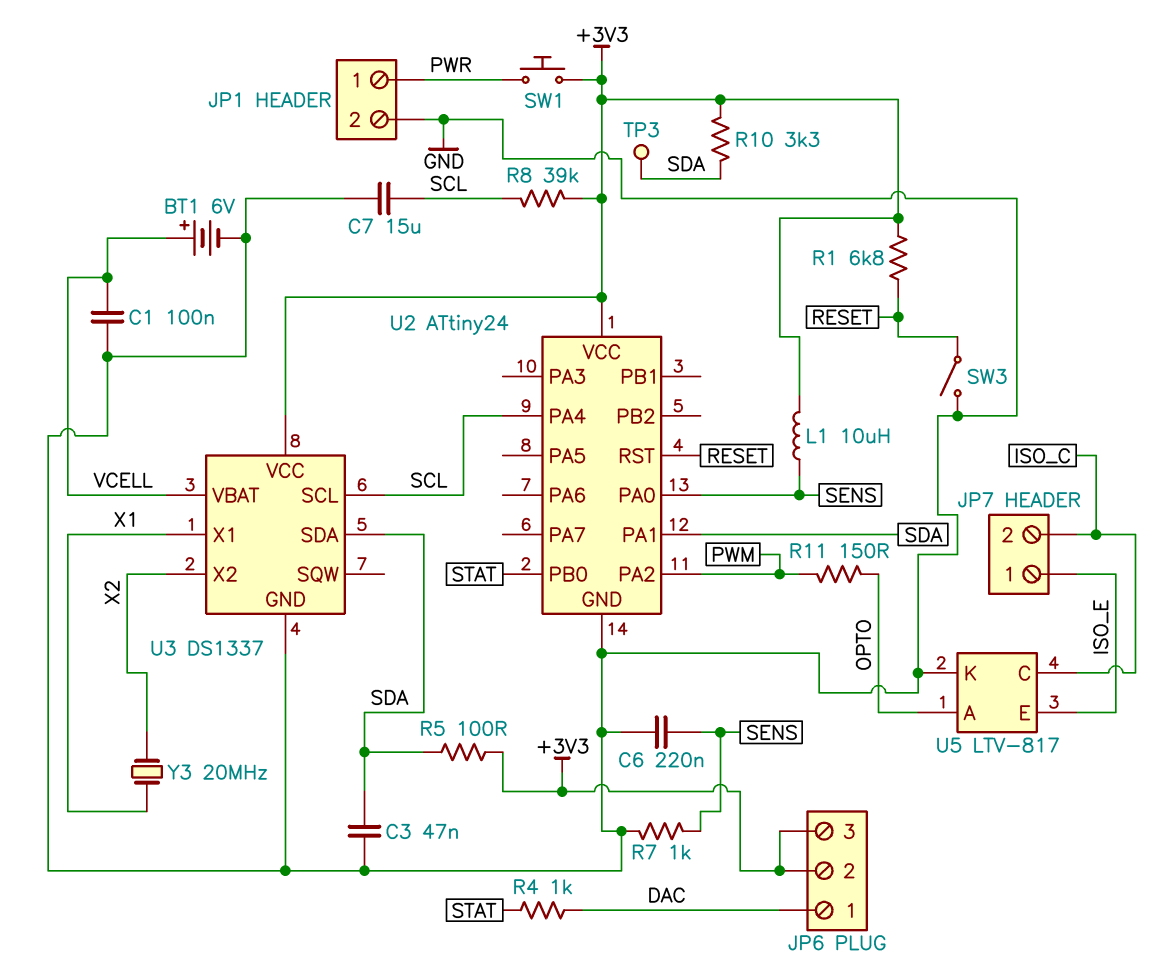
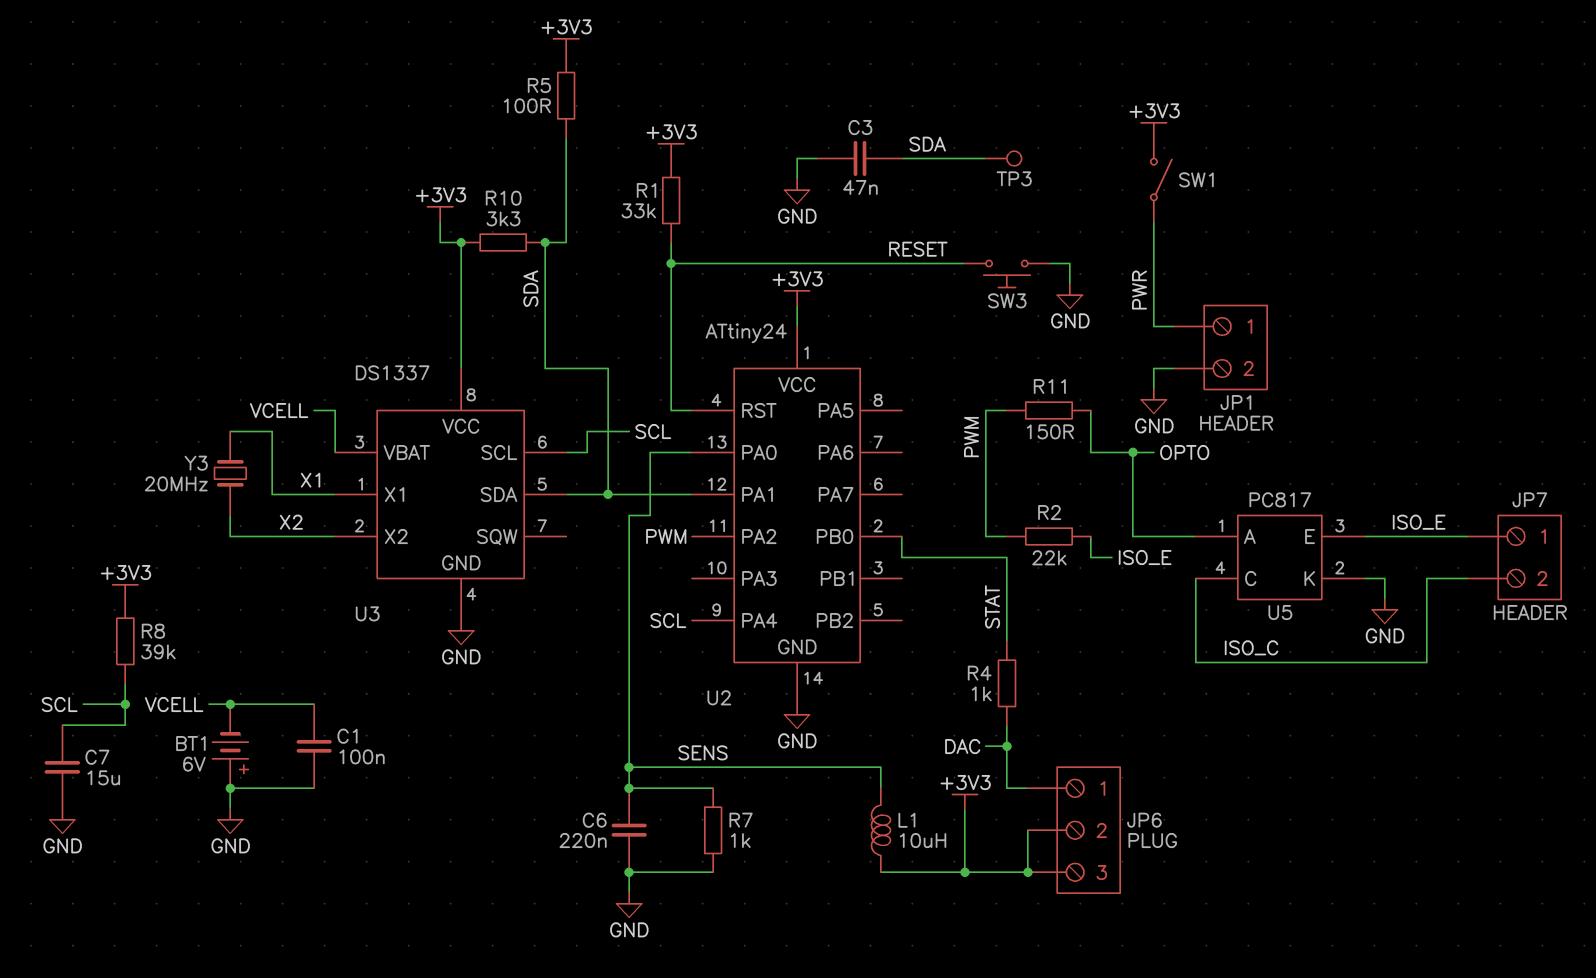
BT1: 6V (plus VCELL, minus GND) -> 6V (plus GND, minus VCELL)
R1: 6.8k (+3V3, RESET) -> 33k (+3V3, RESET)
R2: none -> 22k (ISO_E, PWM)
SW1: button (+3V3, PWR) -> switch (+3V3, PWR)
SW3: switch (GND, RESET) -> button (GND, RESET)
U5: LTV-817 -> PC817

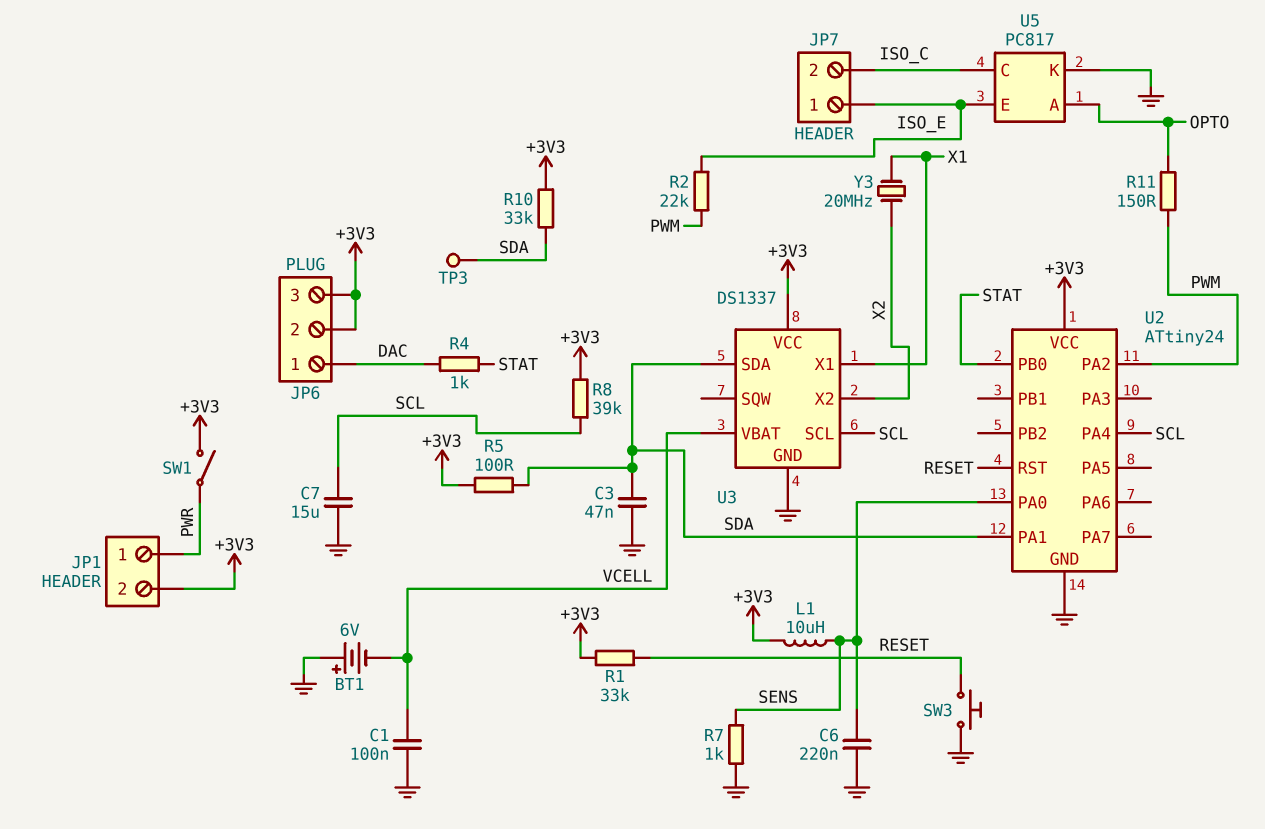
JP1 pin 2: GND -> +3V3
R10: 3.3k (+3V3, SDA) -> 33k (+3V3, SDA)

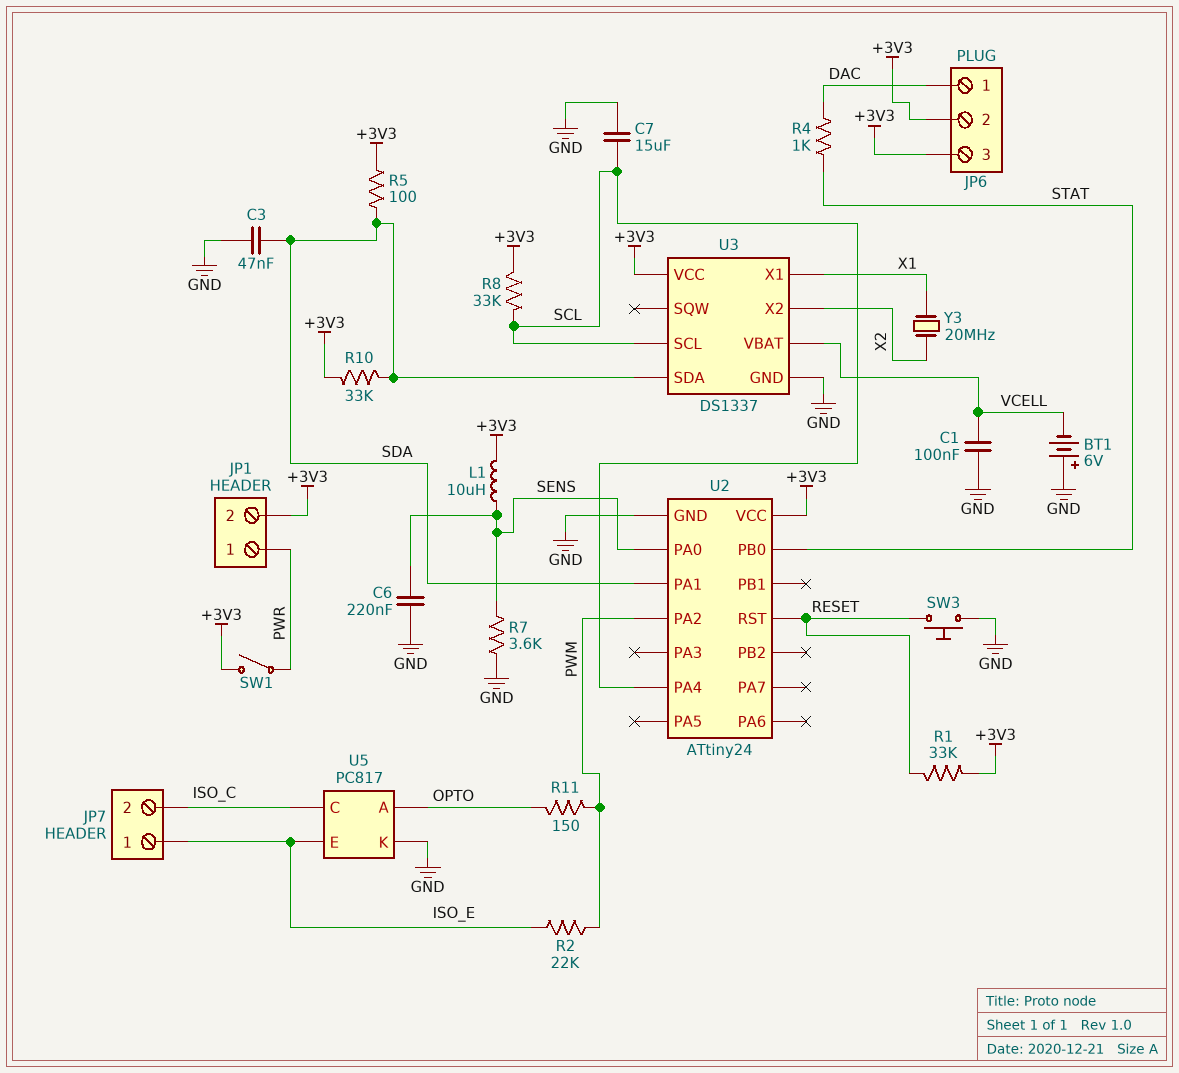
R7: 1k (GND, SENS) -> 3.6k (GND, SENS)
R8: 39k (+3V3, SCL) -> 33k (+3V3, SCL)
TP3: test point (SDA) -> none

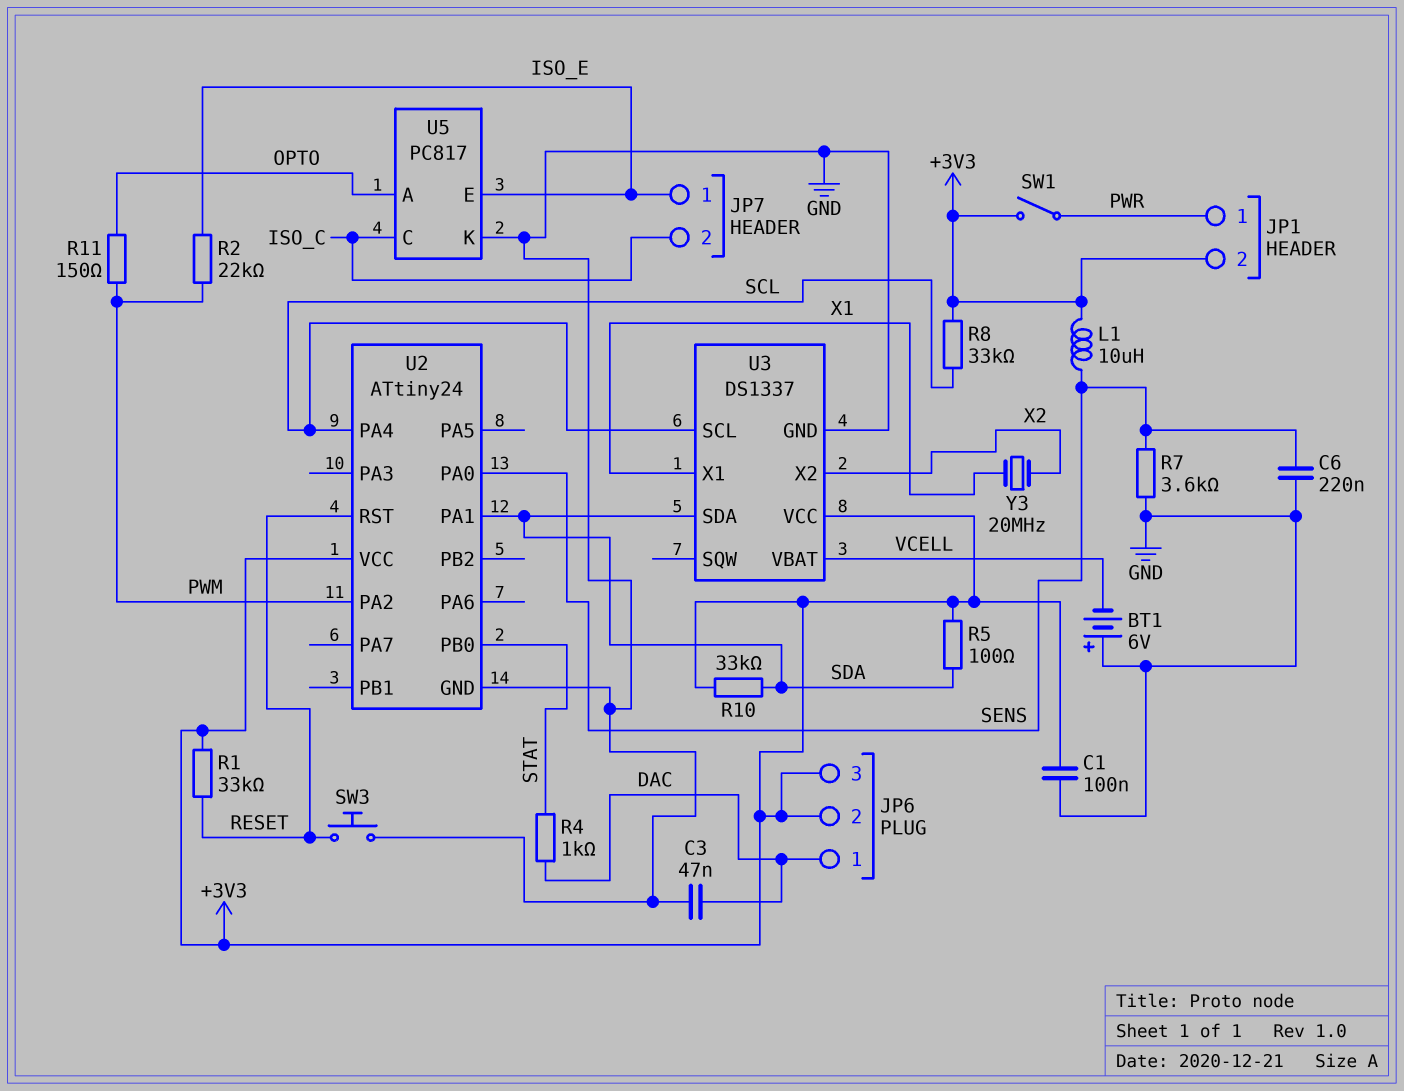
C1: 100nF (GND, VCELL) -> 100nF (+3V3, GND)
C3: 47nF (GND, SDA) -> 47nF (DAC, GND)
C7: 15uF (GND, SCL) -> none

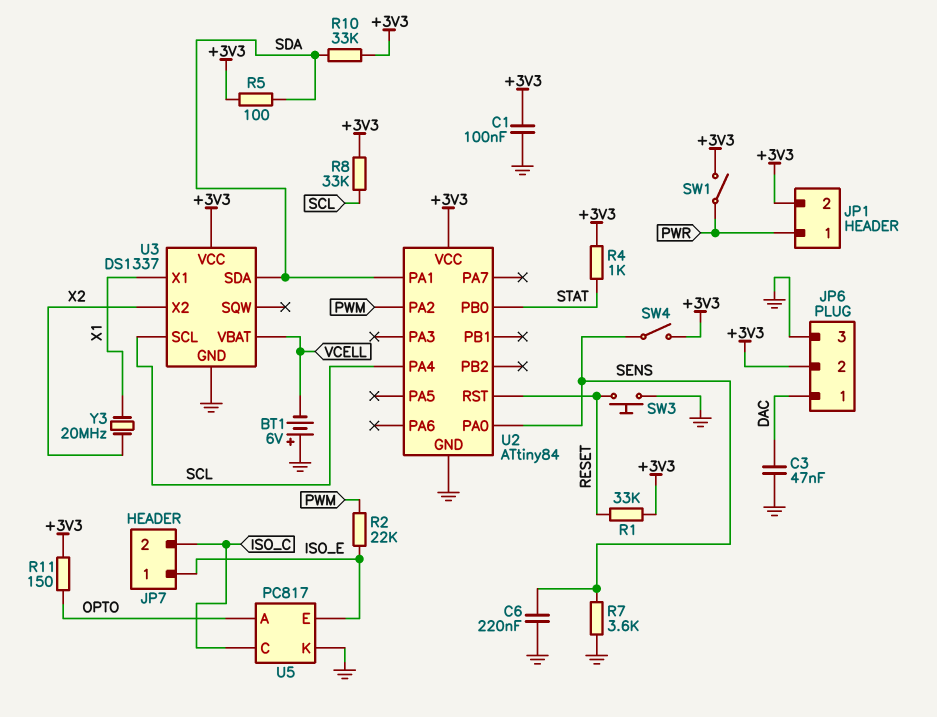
JP6 pin 3: +3V3 -> GND
L1: 10uH (+3V3, SENS) -> none
R4: 1k (DAC, STAT) -> 1k (+3V3, STAT)
R11: 150 (OPTO, PWM) -> 150 (+3V3, OPTO)
SW4: none -> switch (+3V3, SENS)
U2: ATtiny24 -> ATtiny84

